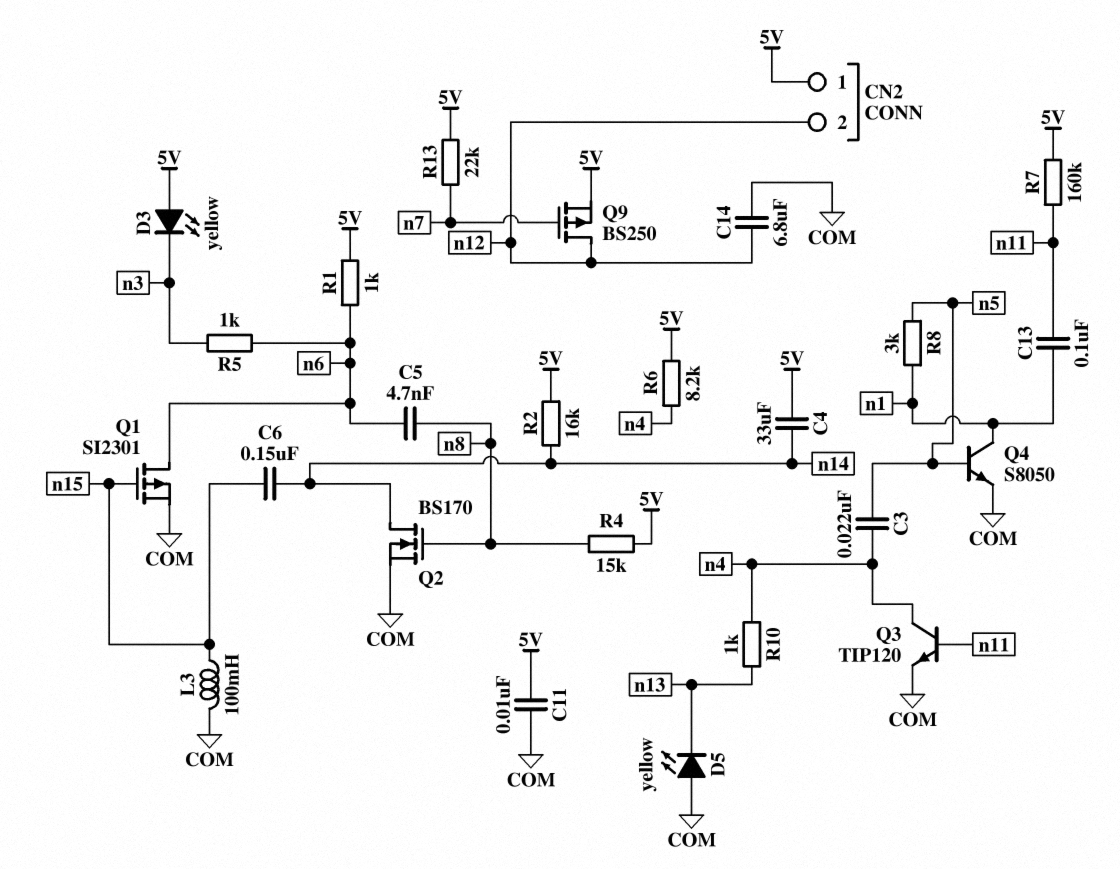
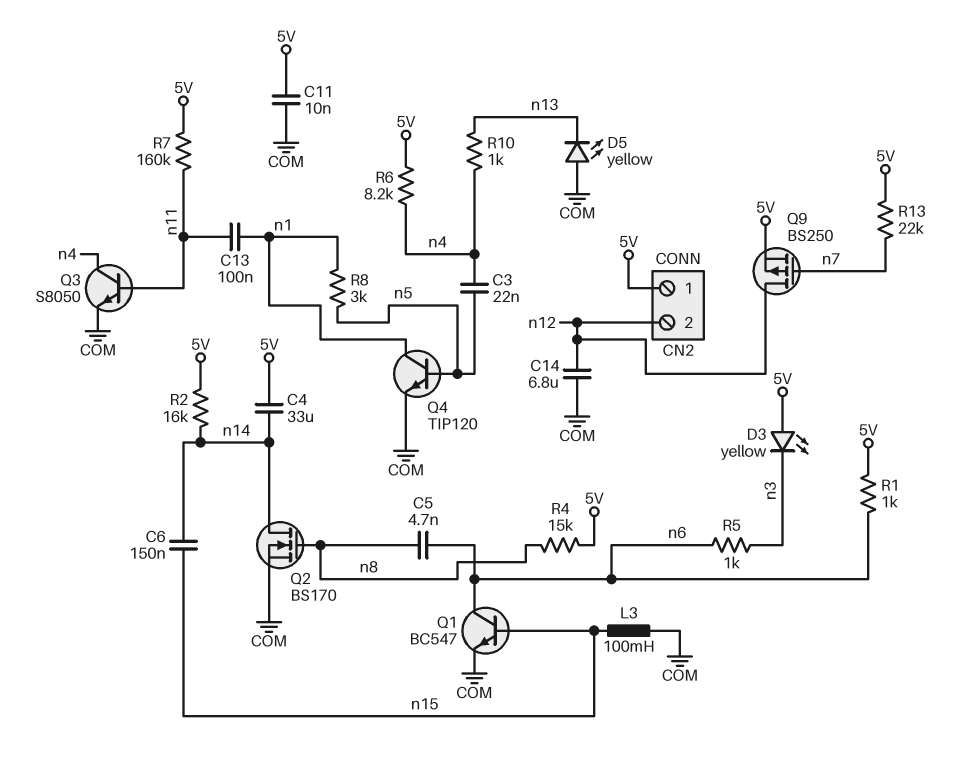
Q1: PMOS SI2301 (G n15, D n6, S COM) -> NPN BC547 (B n15, C n6, E COM)
Q3: NPN TIP120 (B n11, C n4, E COM) -> NPN S8050 (B n11, C n4, E COM)
Q4: NPN S8050 (B n5, C n1, E COM) -> NPN TIP120 (B n5, C n1, E COM)

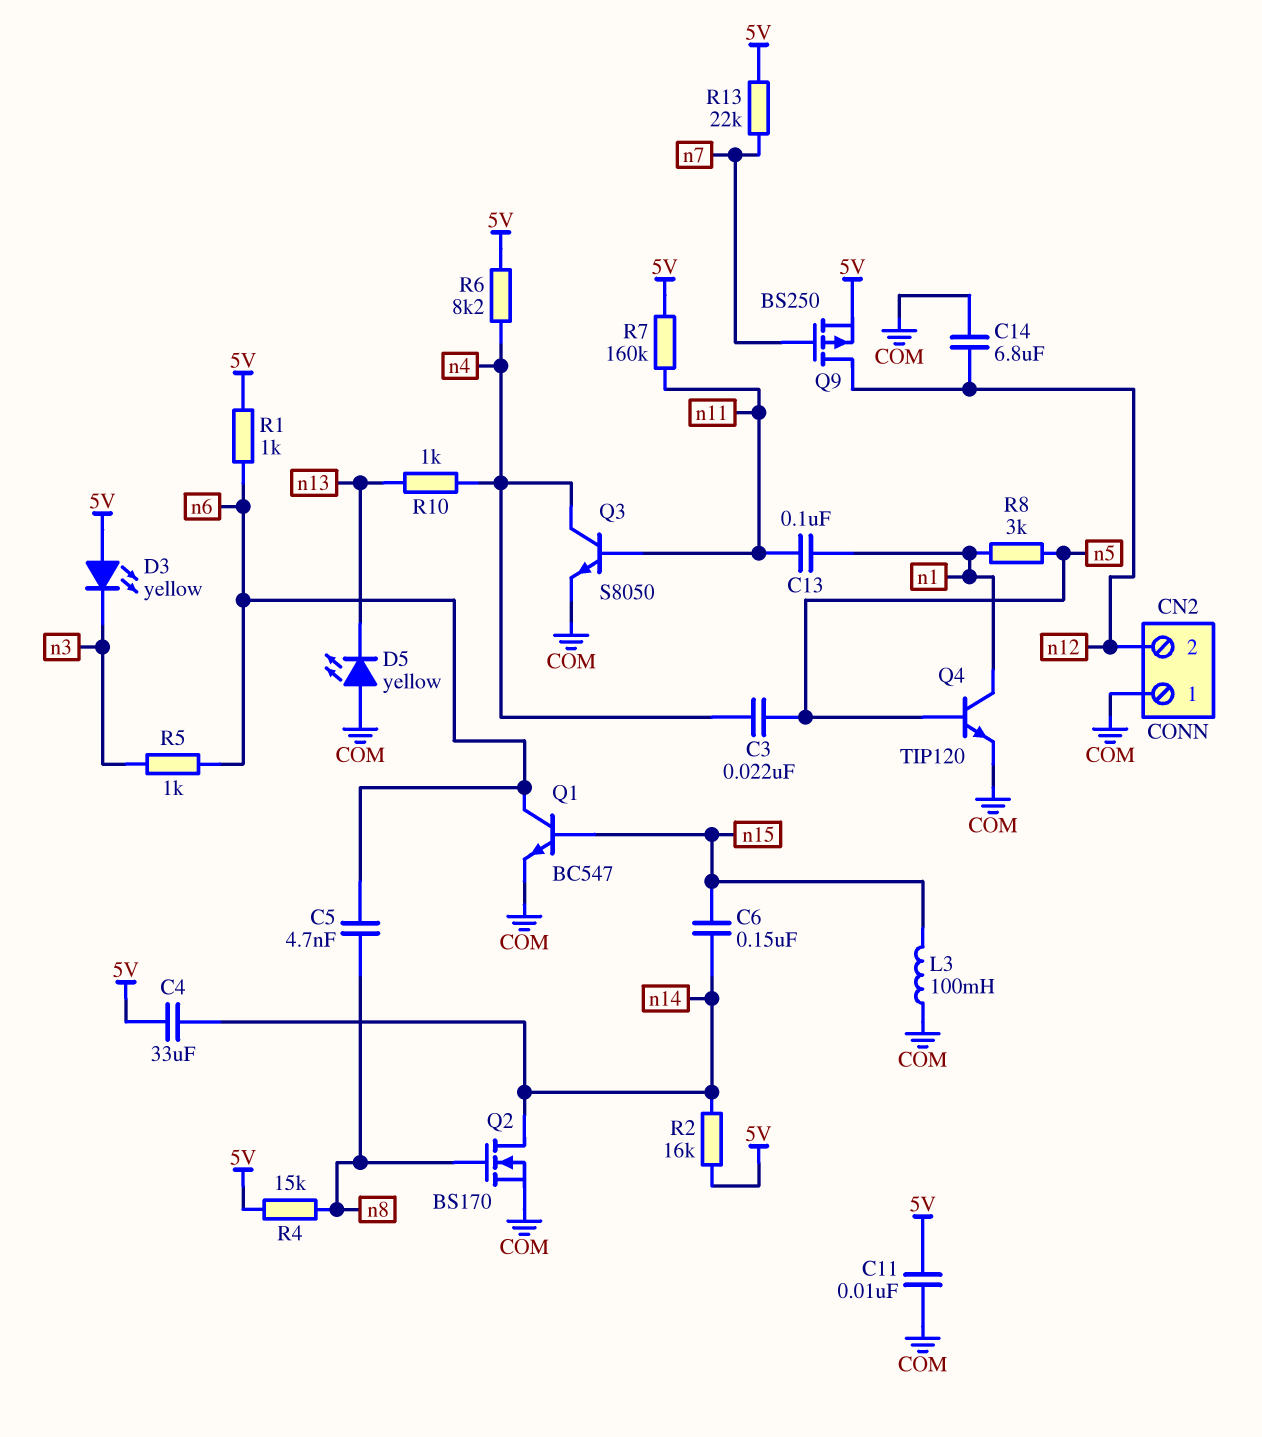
CN2 pin 1: 5V -> COM

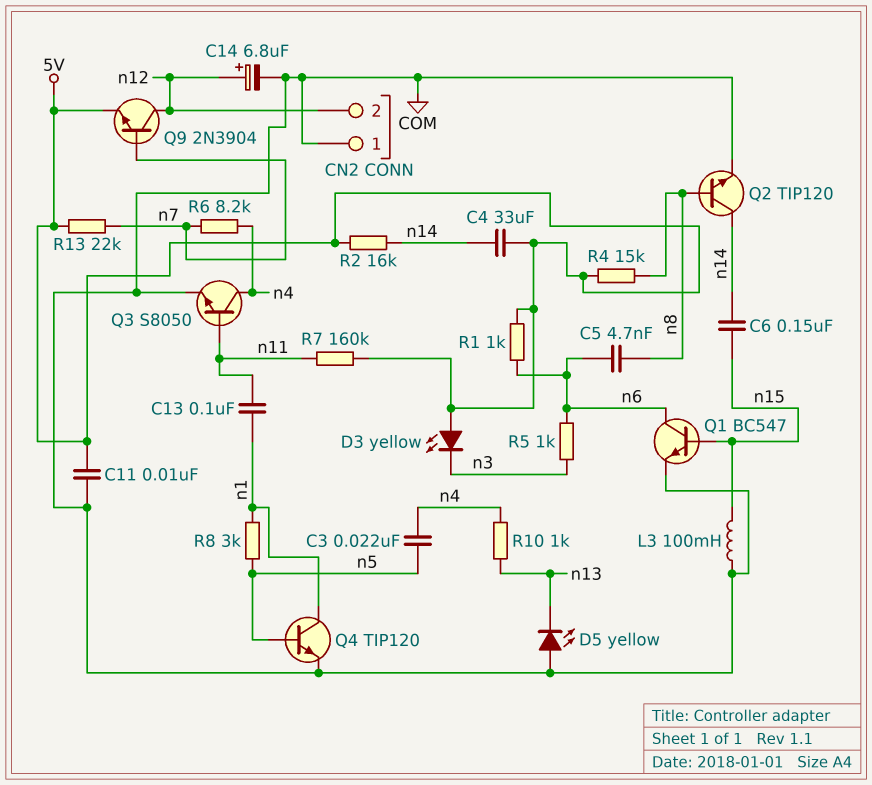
C14: 6.8uF (COM, n12) -> 6.8uF (plus n12, minus COM)
Q2: NMOS BS170 (G n8, D n14, S COM) -> NPN TIP120 (B n8, C n14, E COM)
Q9: PMOS BS250 (G n7, D n12, S 5V) -> NPN 2N3904 (B n7, C n12, E 5V)
R6: 8.2k (5V, n4) -> 8.2k (n4, n7)

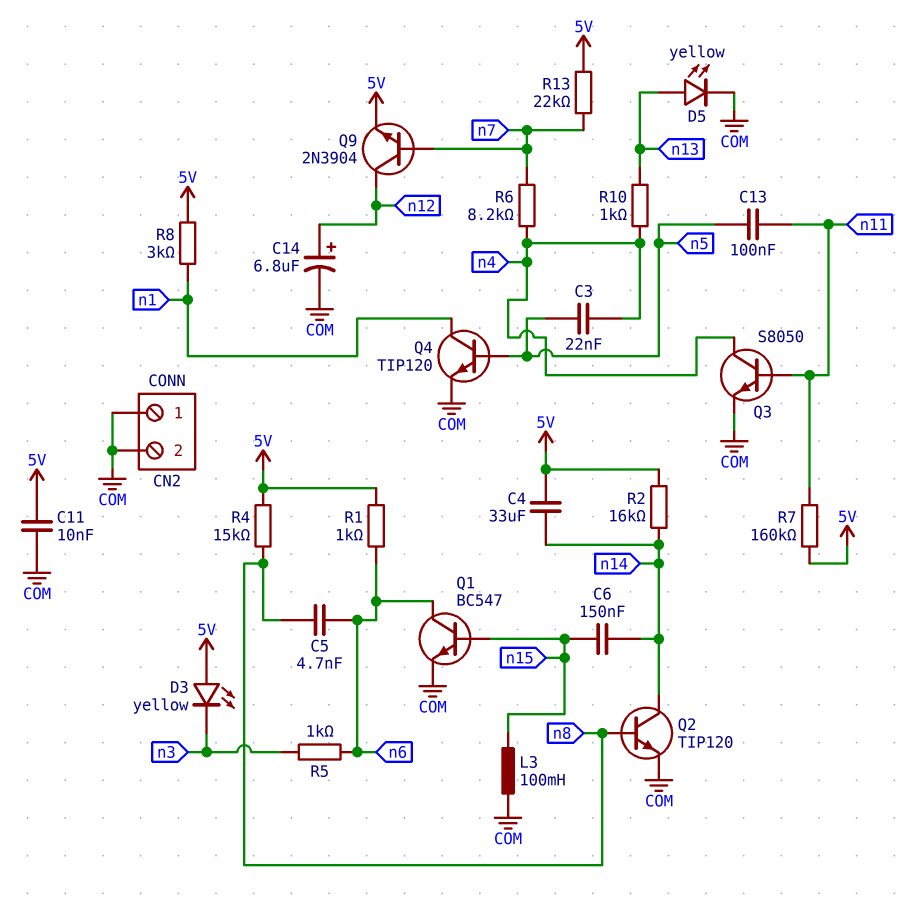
C13: 100nF (n1, n11) -> 100nF (n5, n11)
CN2 pin 2: n12 -> COM
D5: LED yellow (A COM, K n13) -> LED yellow (A n13, K COM)
R8: 3k (n1, n5) -> 3k (5V, n1)

